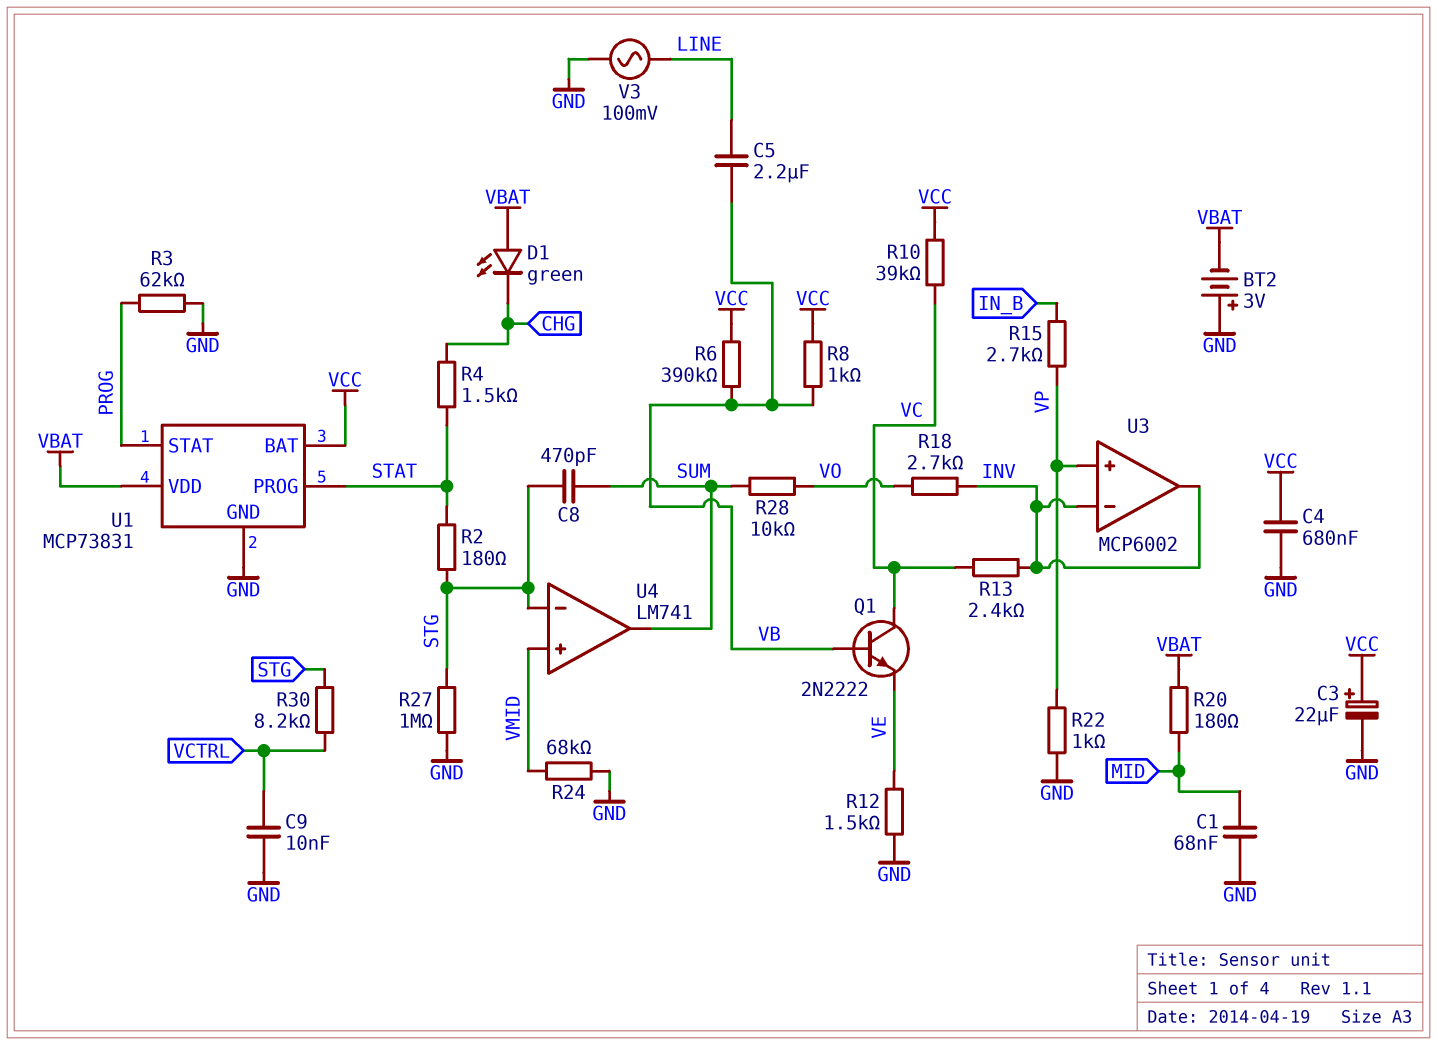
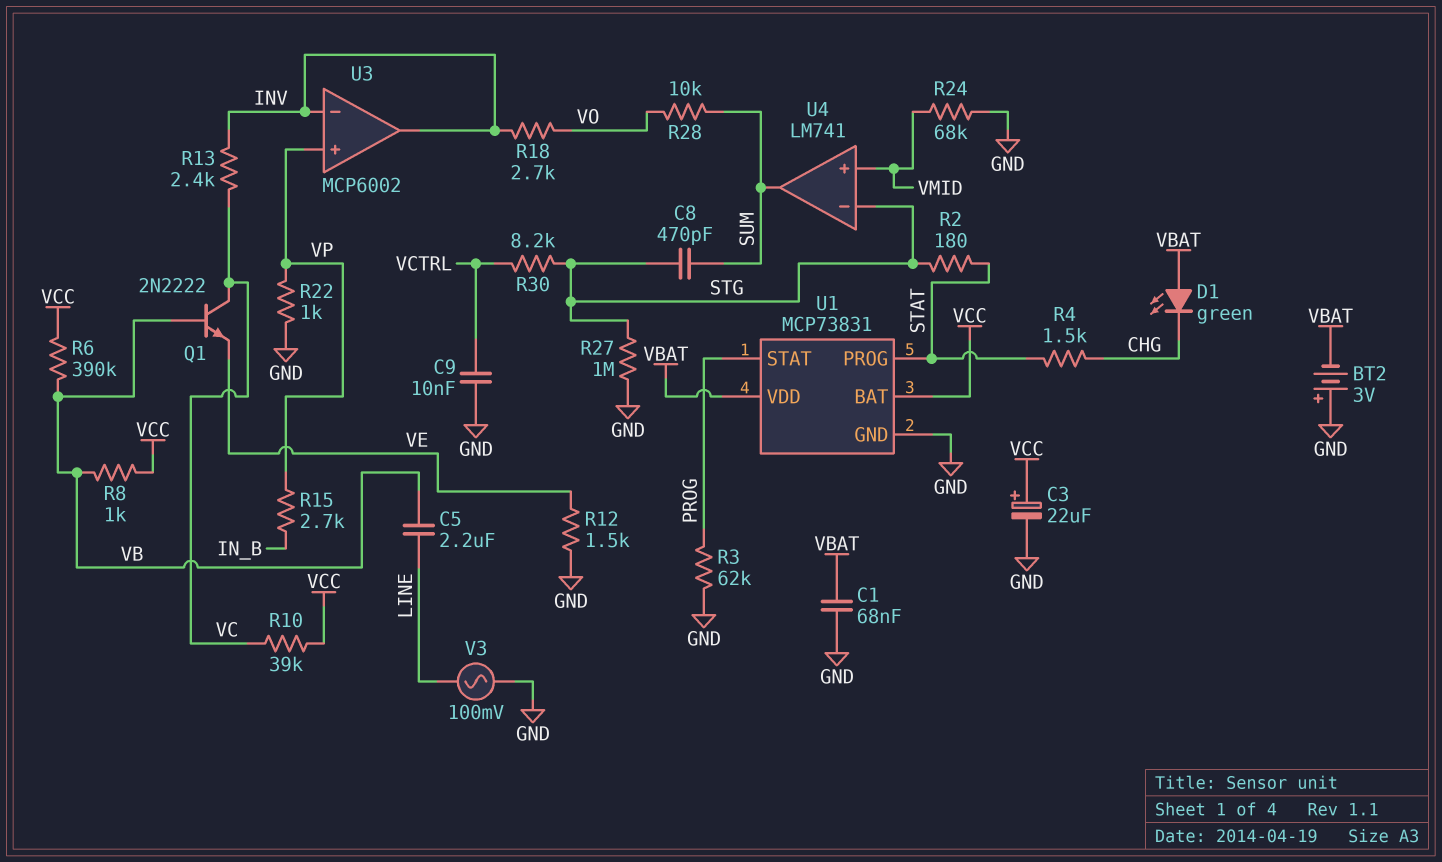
C1: 68nF (GND, MID) -> 68nF (GND, VBAT)
C4: 680nF (GND, VCC) -> none
R20: 180 (MID, VBAT) -> none

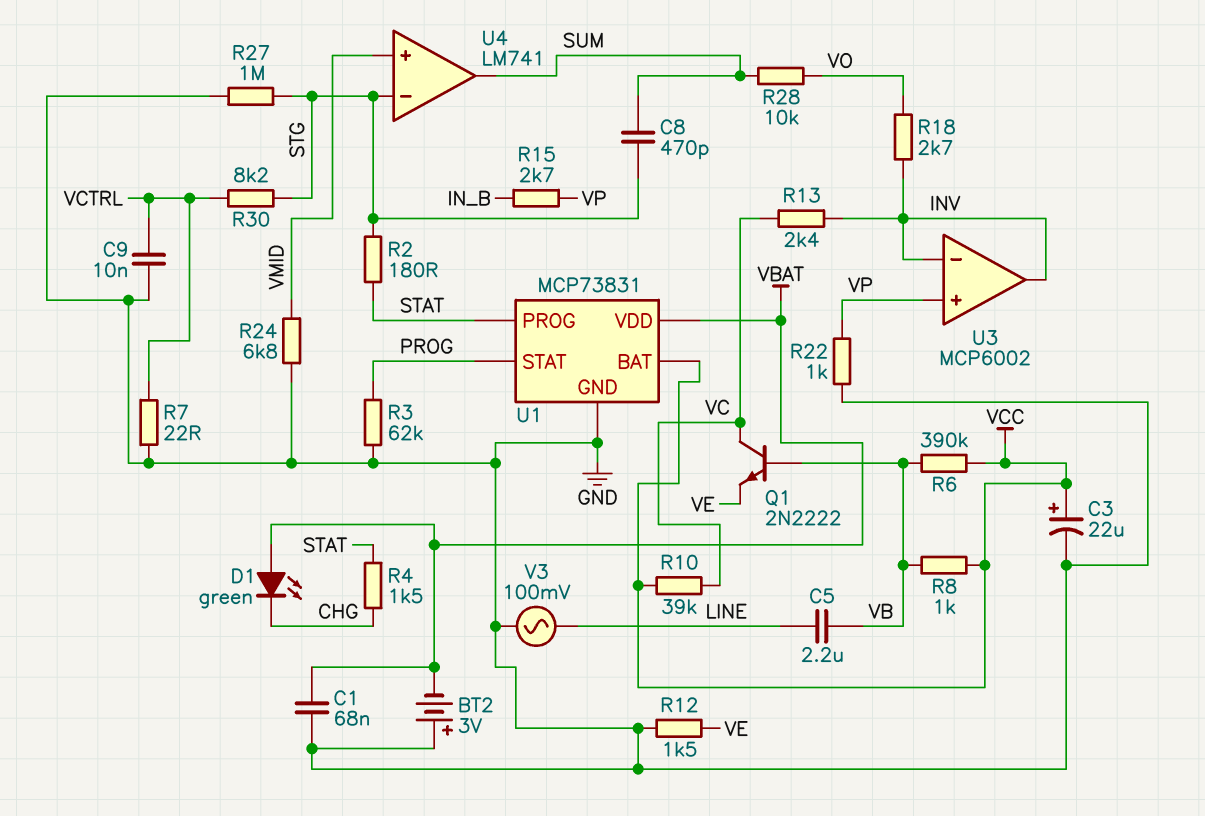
R7: none -> 22 (GND, VCTRL)
R24: 68k (GND, VMID) -> 6.8k (GND, VMID)

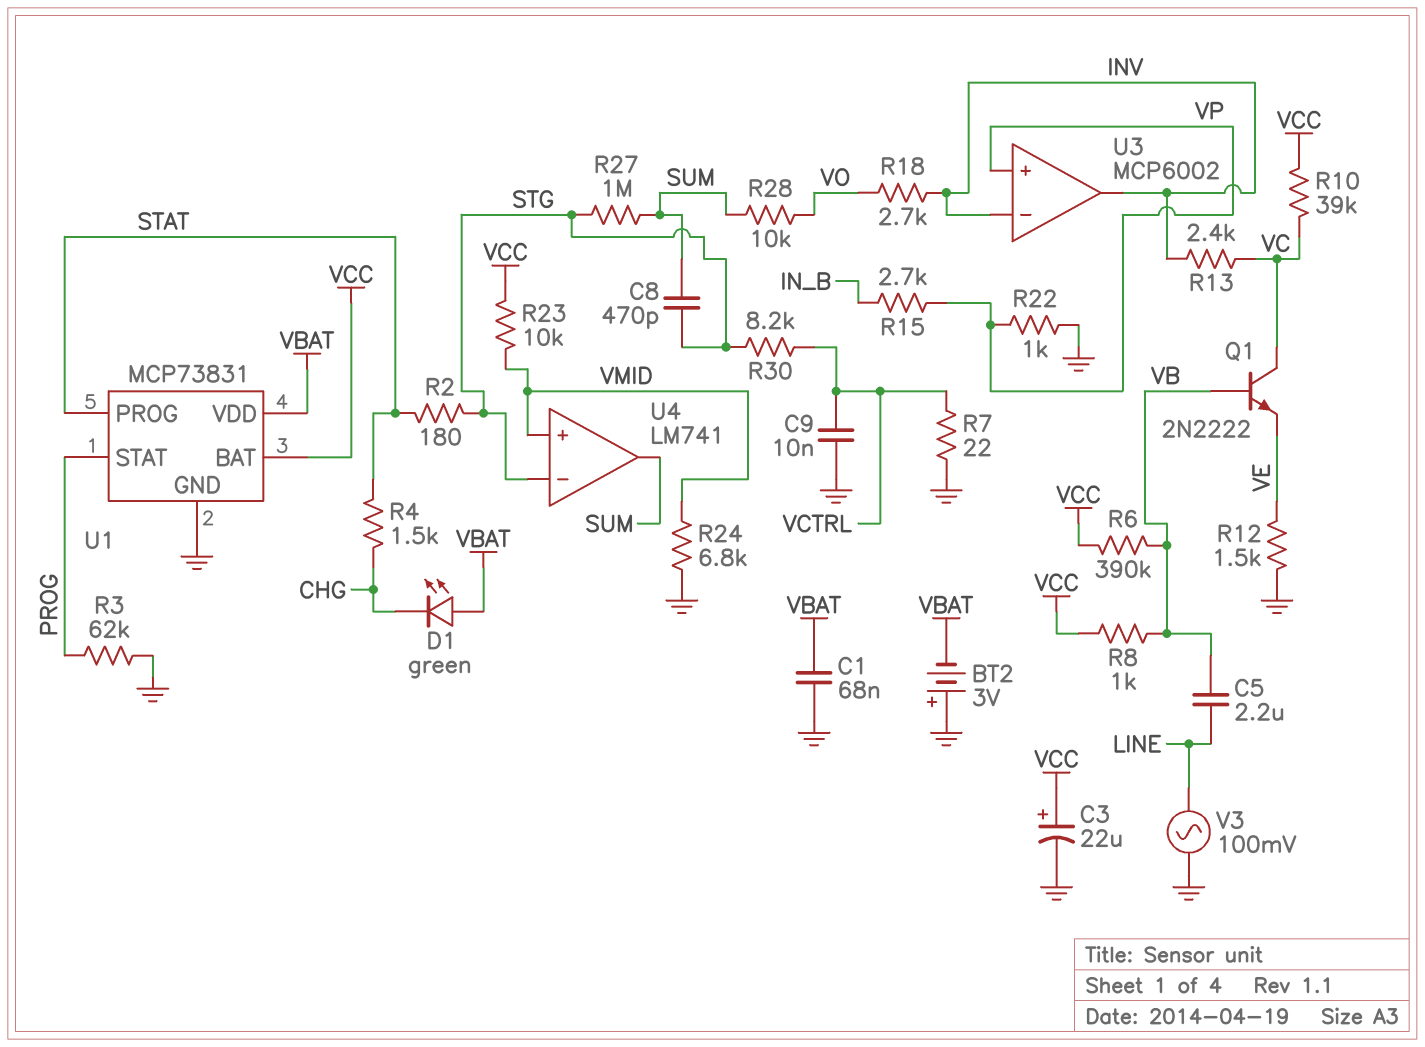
R23: none -> 10k (VCC, VMID)
R27: 1M (GND, STG) -> 1M (STG, SUM)

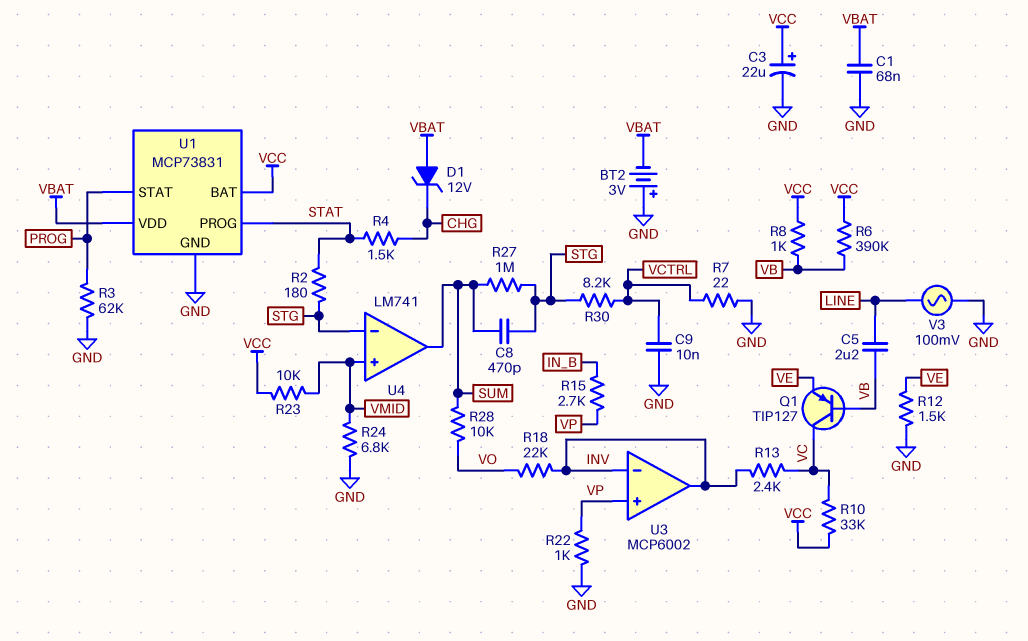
D1: LED green (A VBAT, K CHG) -> zener 12V (A VBAT, K CHG)
Q1: NPN 2N2222 (B VB, C VC, E VE) -> PNP TIP127 (B VB, C VC, E VE)
R10: 39k (VC, VCC) -> 33k (VC, VCC)
R18: 2.7k (INV, VO) -> 22k (INV, VO)

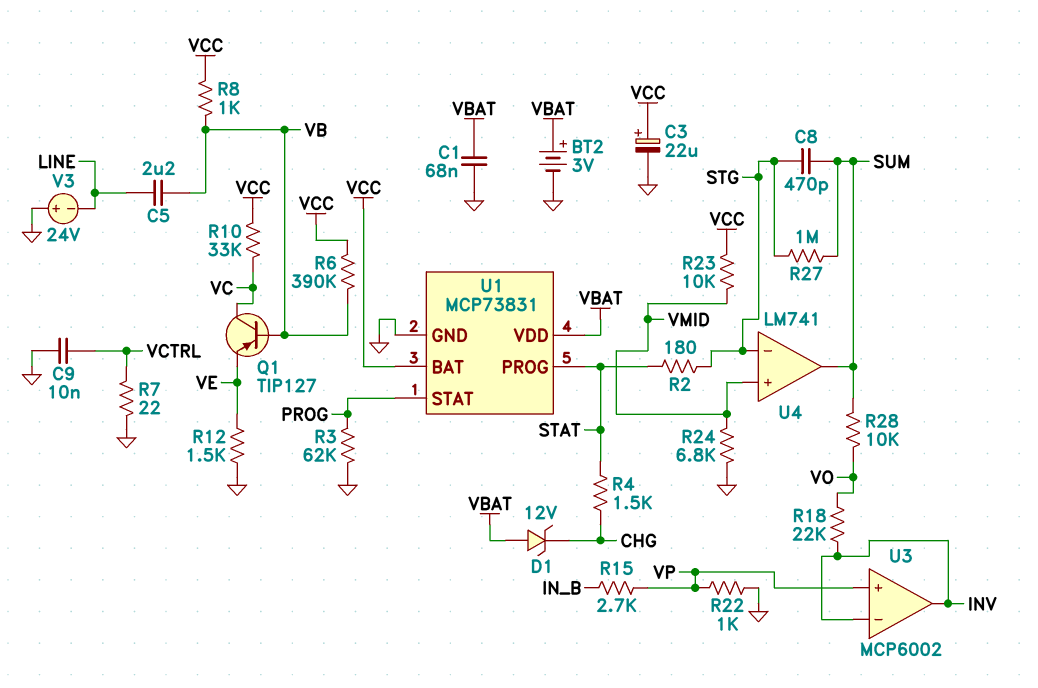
BT2: 3V (plus GND, minus VBAT) -> 3V (plus VBAT, minus GND)
R13: 2.4k (INV, VC) -> none
R30: 8.2k (STG, VCTRL) -> none
V3: AC 100mV (GND, LINE) -> 24V (plus GND, minus LINE)

